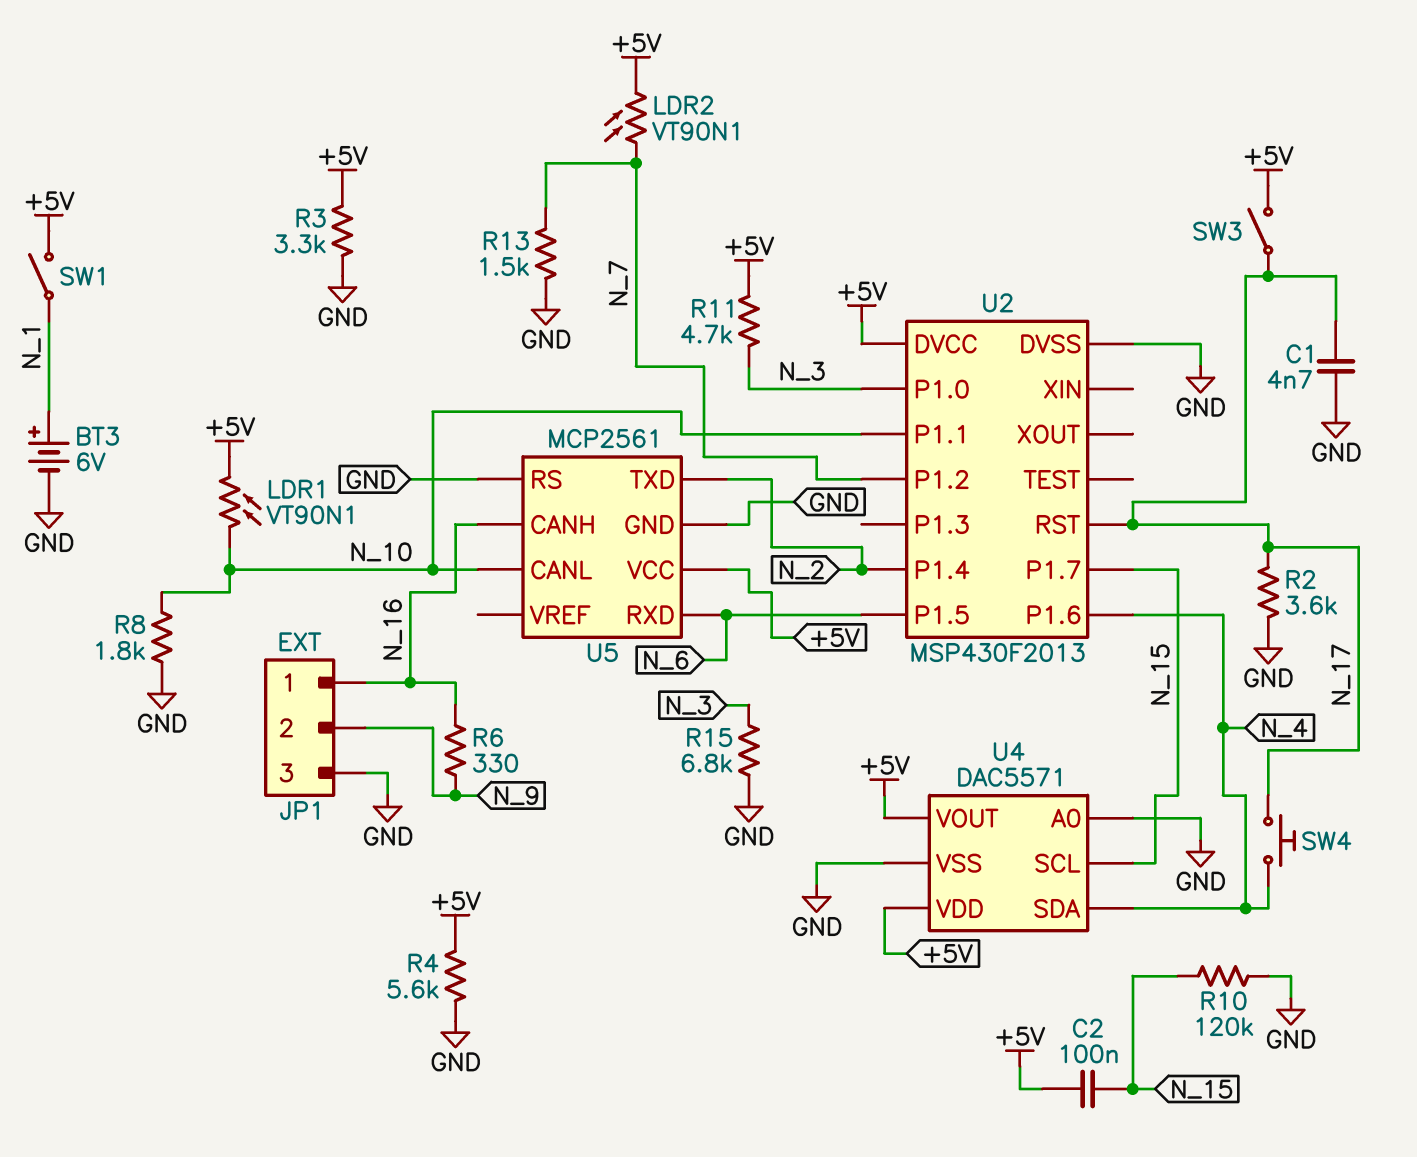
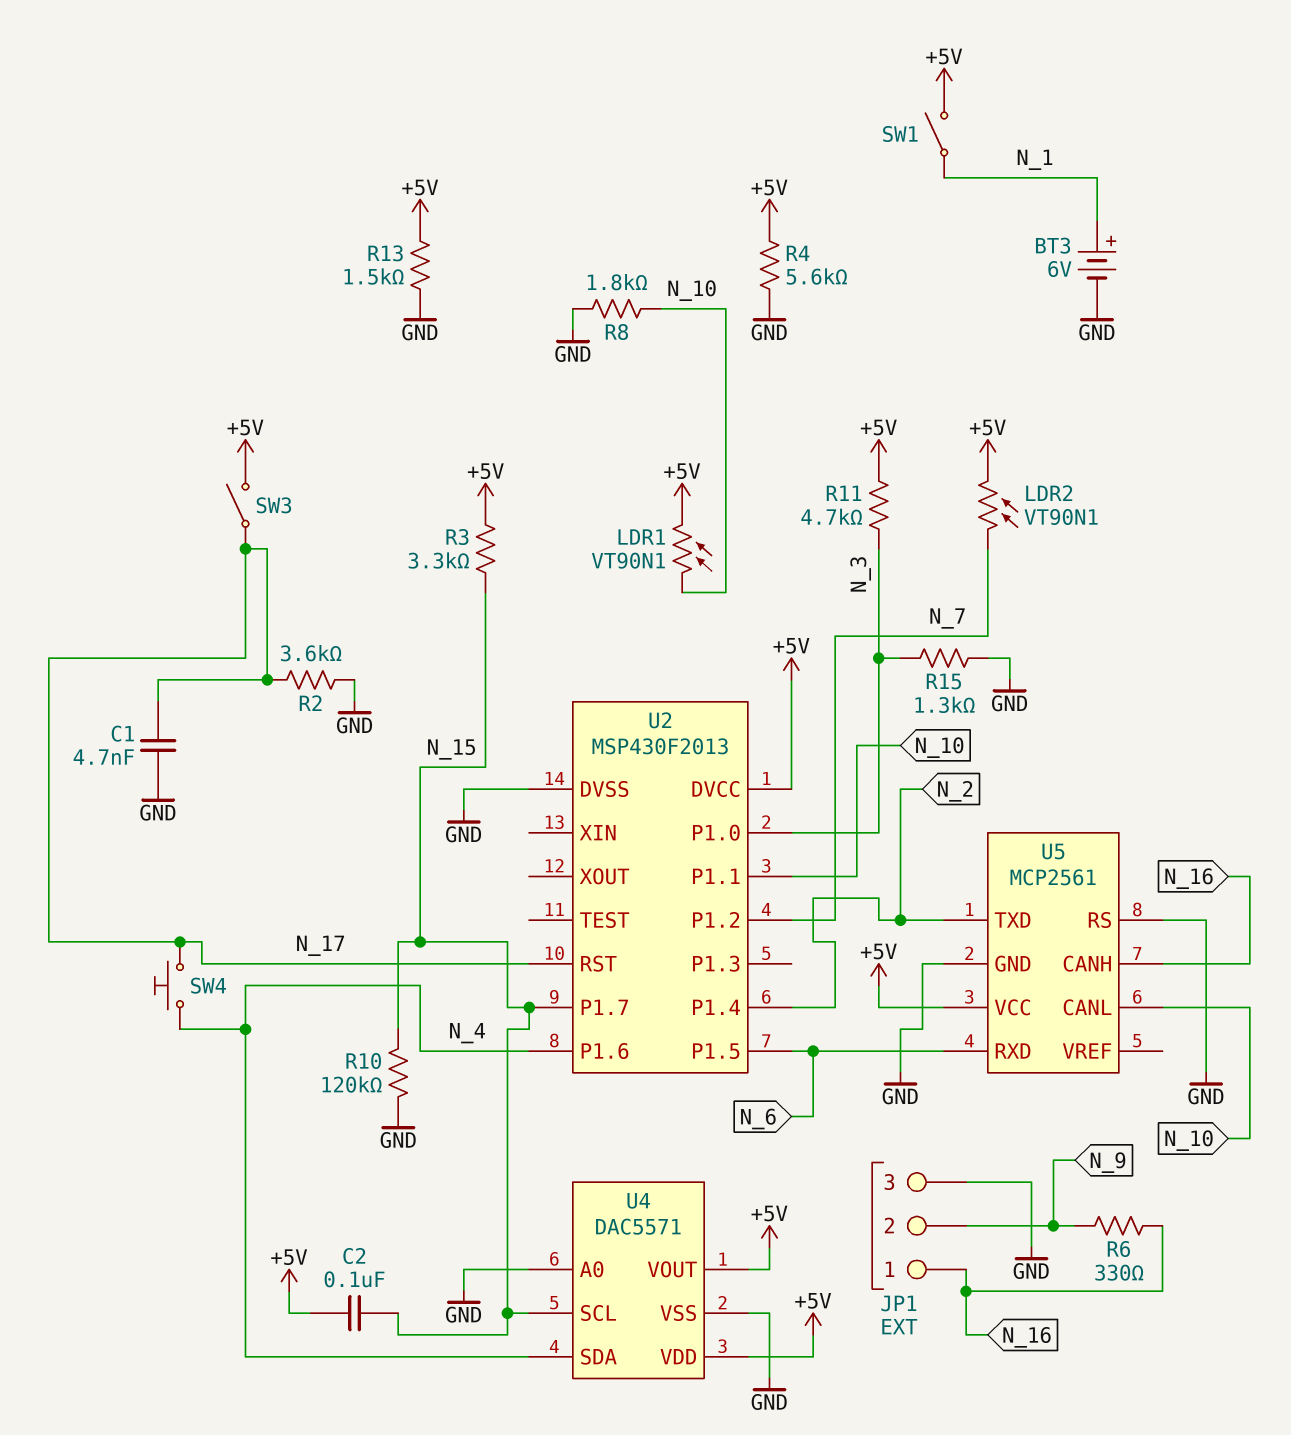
R3: 3.3k (+5V, GND) -> 3.3k (+5V, N_15)
R13: 1.5k (GND, N_7) -> 1.5k (+5V, GND)
R15: 6.8k (GND, N_3) -> 1.3k (GND, N_3)

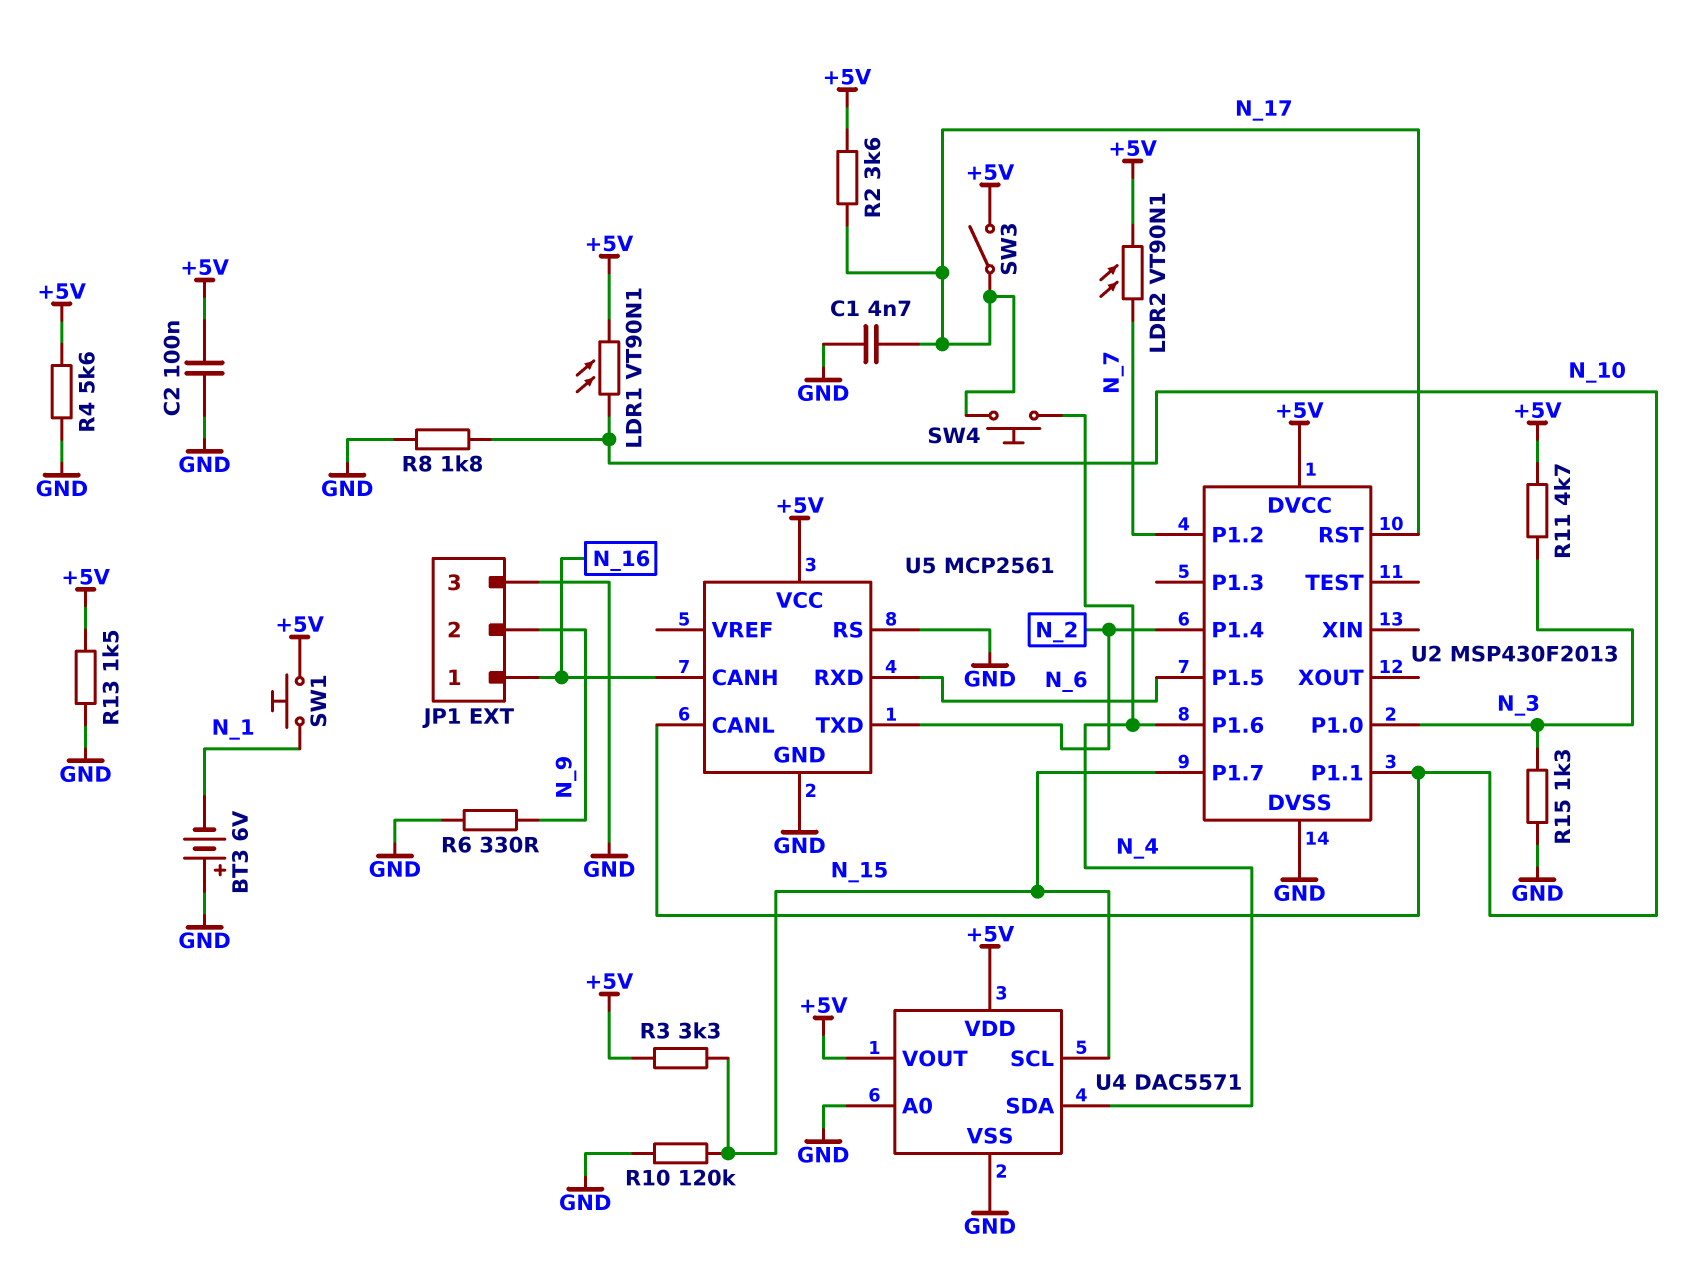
BT3: 6V (plus N_1, minus GND) -> 6V (plus GND, minus N_1)
C2: 100nF (+5V, N_15) -> 100nF (+5V, GND)
R2: 3.6k (GND, N_17) -> 3.6k (+5V, N_17)
R6: 330 (N_9, N_16) -> 330 (GND, N_9)
SW1: switch (+5V, N_1) -> button (+5V, N_1)

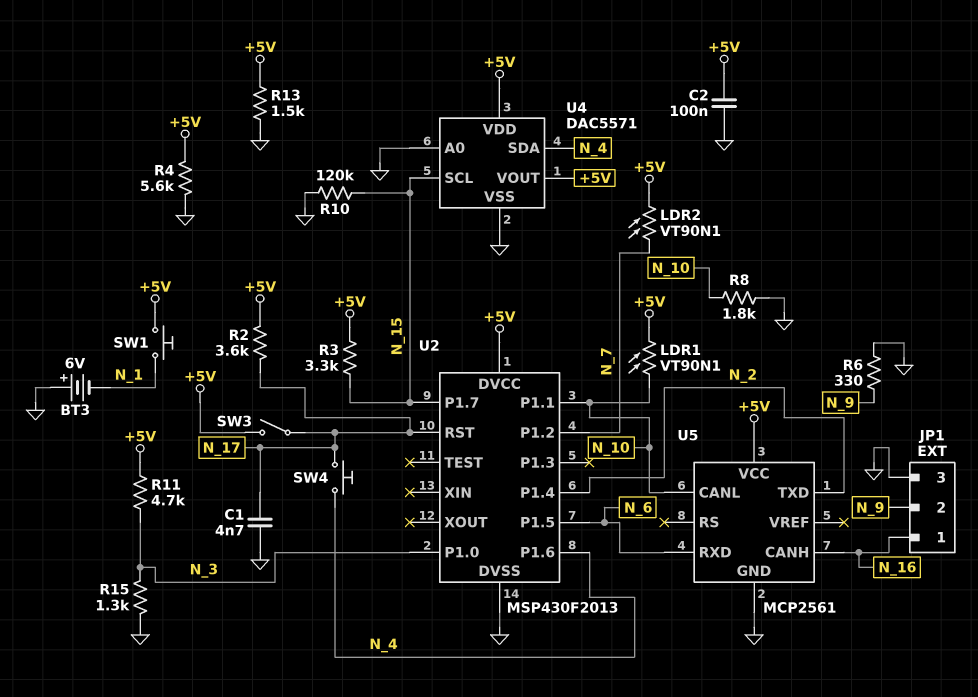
U5 pin RS: GND -> none

